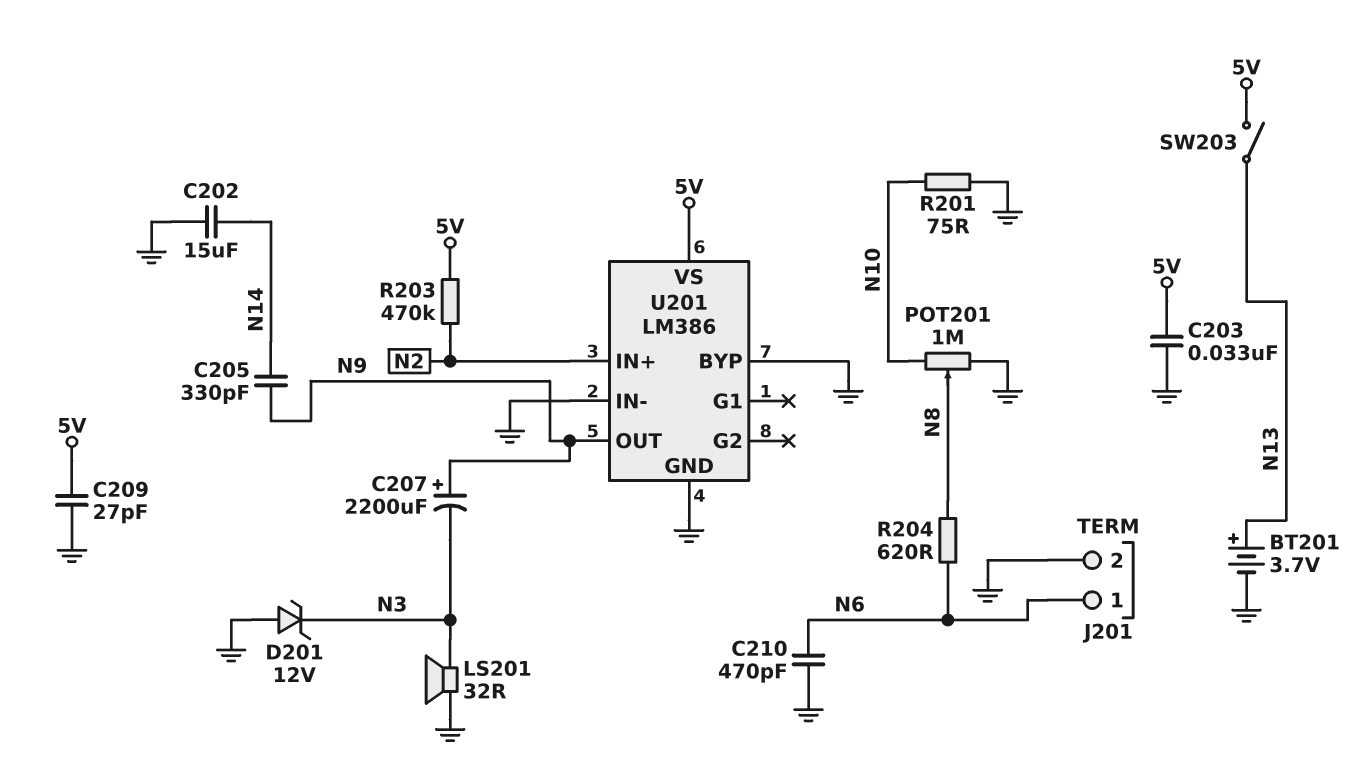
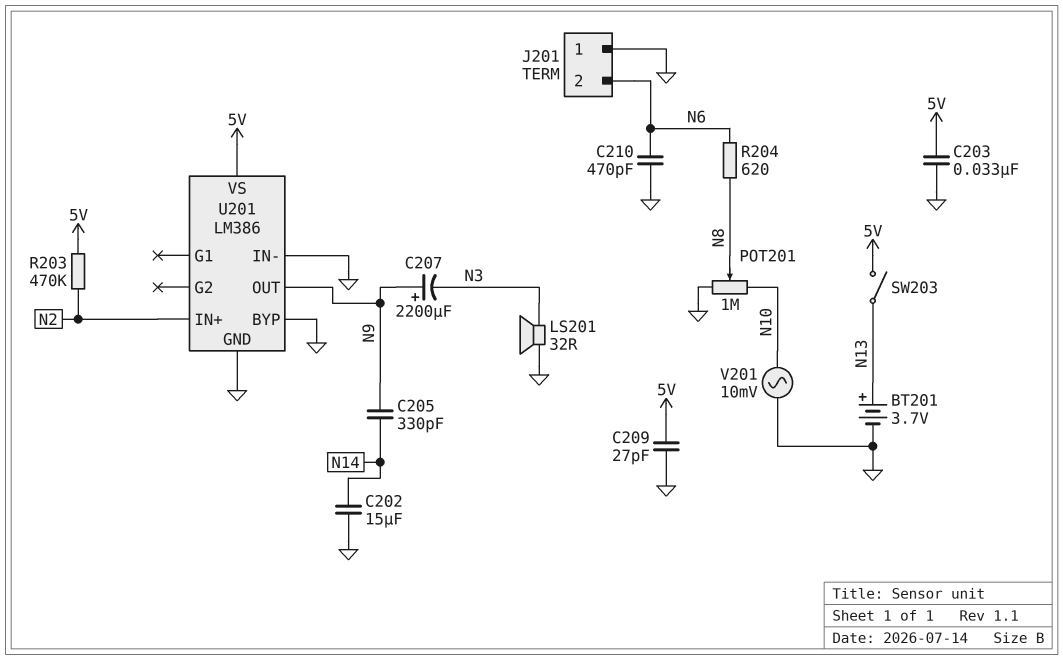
D201: zener 12V (A GND, K N3) -> none
J201 pin 1: N6 -> GND
J201 pin 2: GND -> N6
R201: 75 (GND, N10) -> none
V201: none -> AC 10mV (GND, N10)

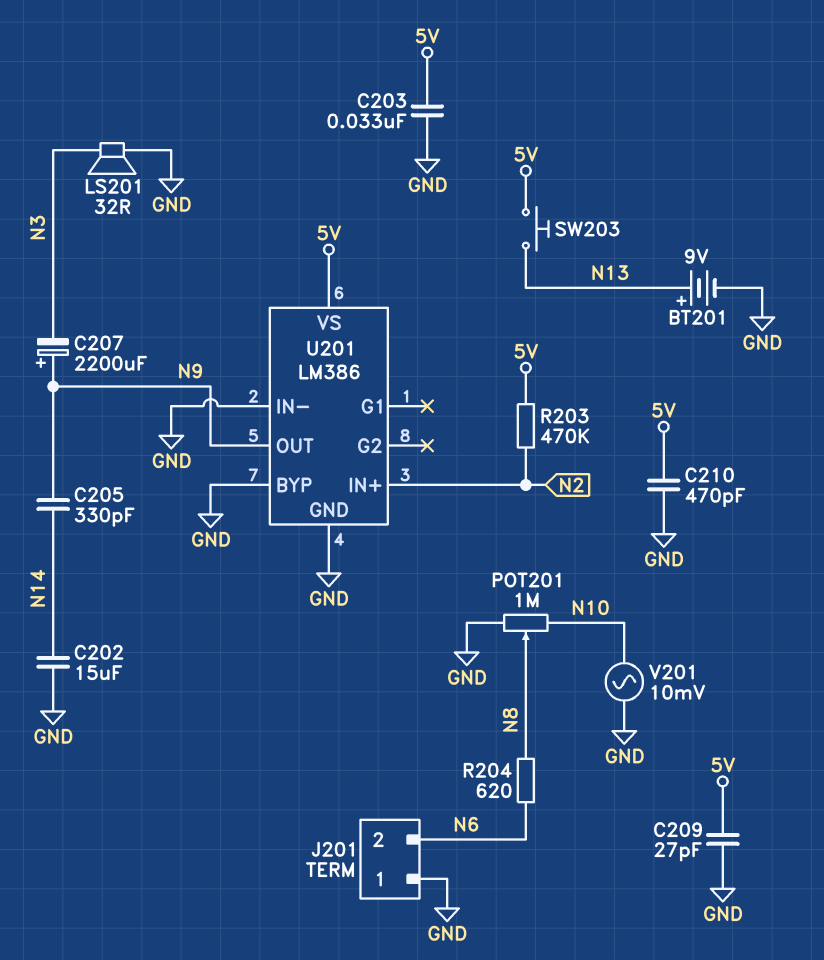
BT201: 3.7V (plus N13, minus GND) -> 9V (plus N13, minus GND)
C210: 470pF (GND, N6) -> 470pF (5V, GND)
SW203: switch (5V, N13) -> button (5V, N13)

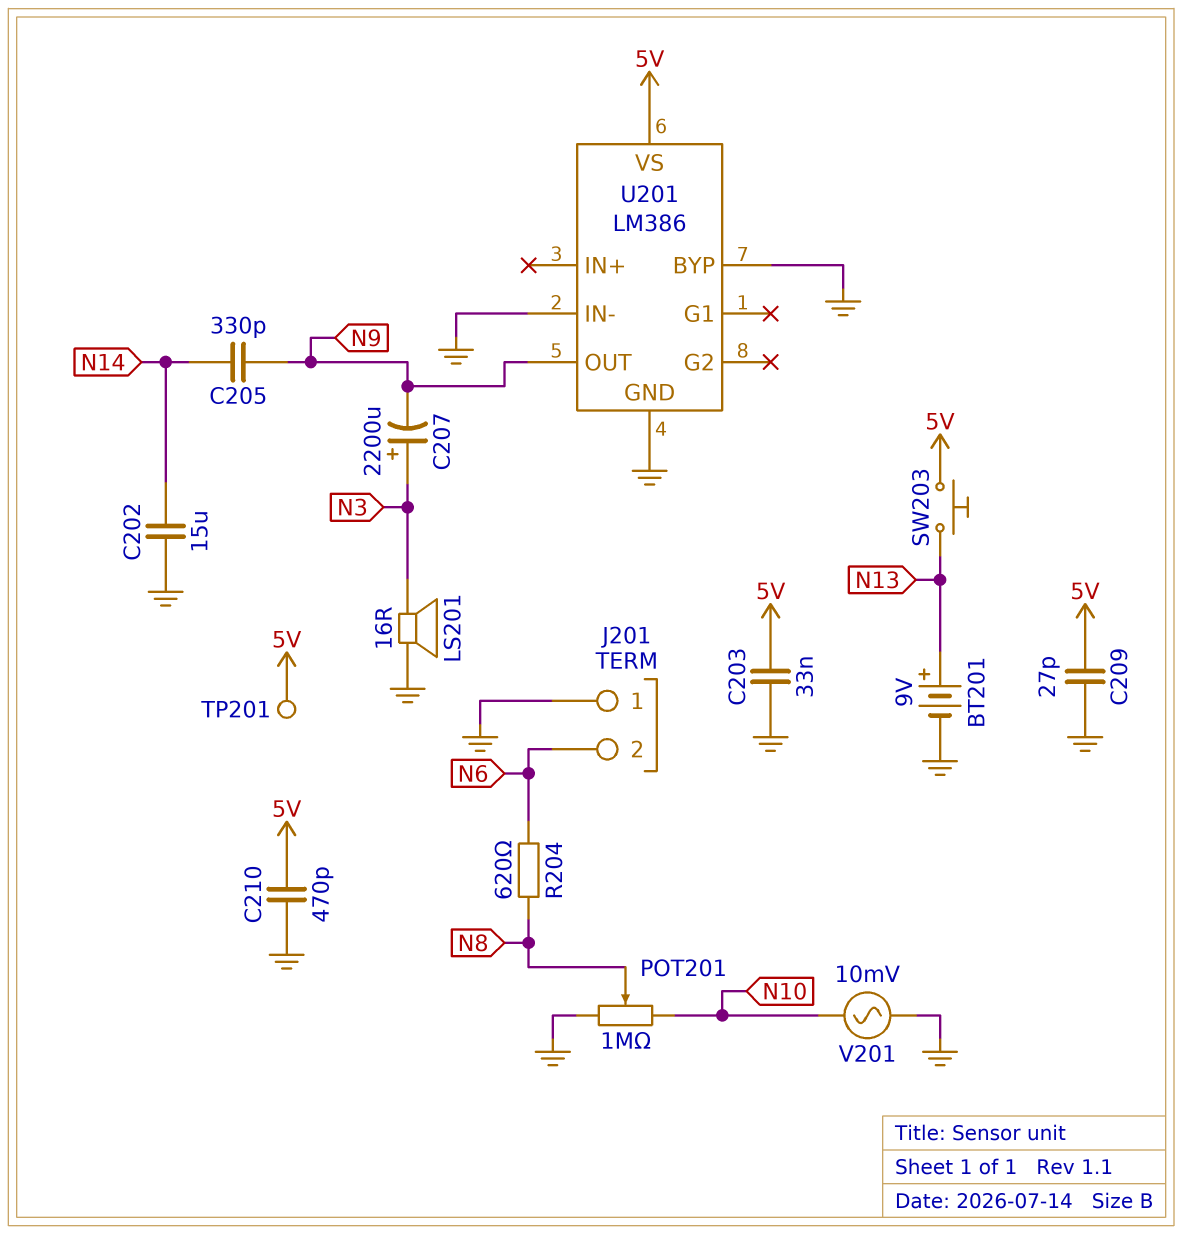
C207: 2200uF (plus N9, minus N3) -> 2200uF (plus N3, minus N9)
LS201: speaker 32R (GND, N3) -> speaker 16R (GND, N3)
R203: 470k (5V, N2) -> none
TP201: none -> test point (5V)
U201 pin IN+: N2 -> none

